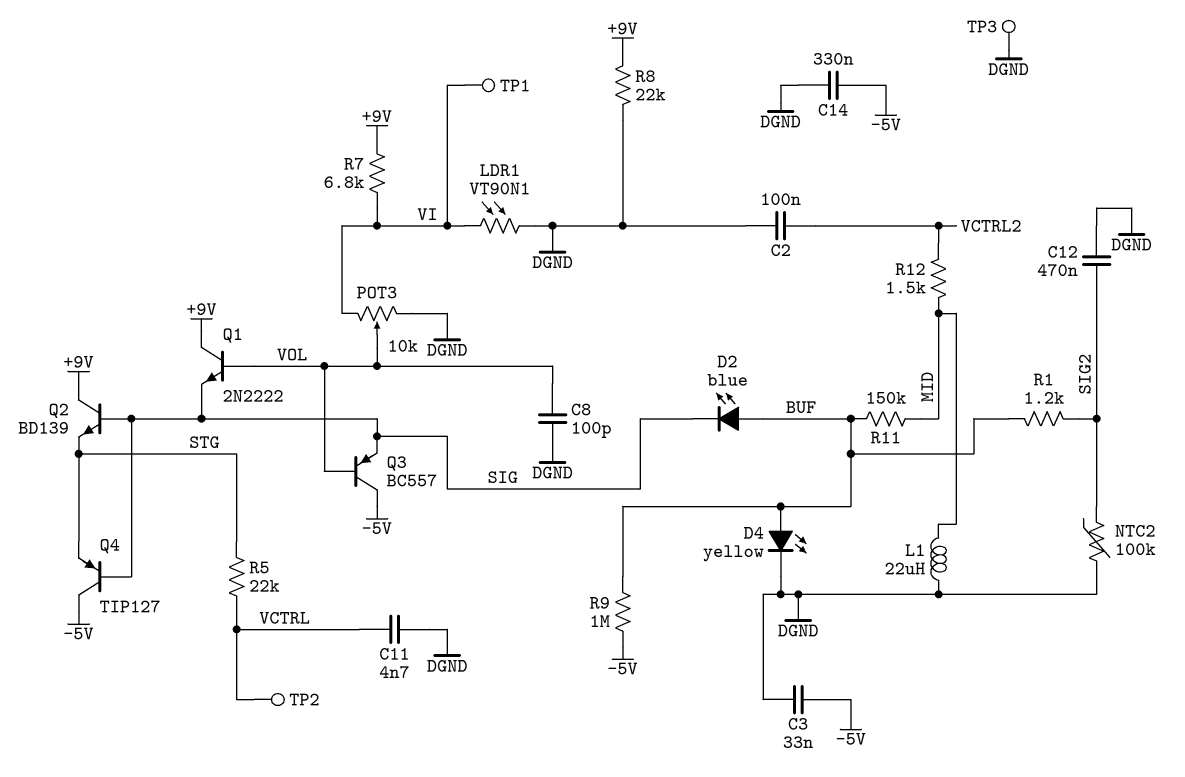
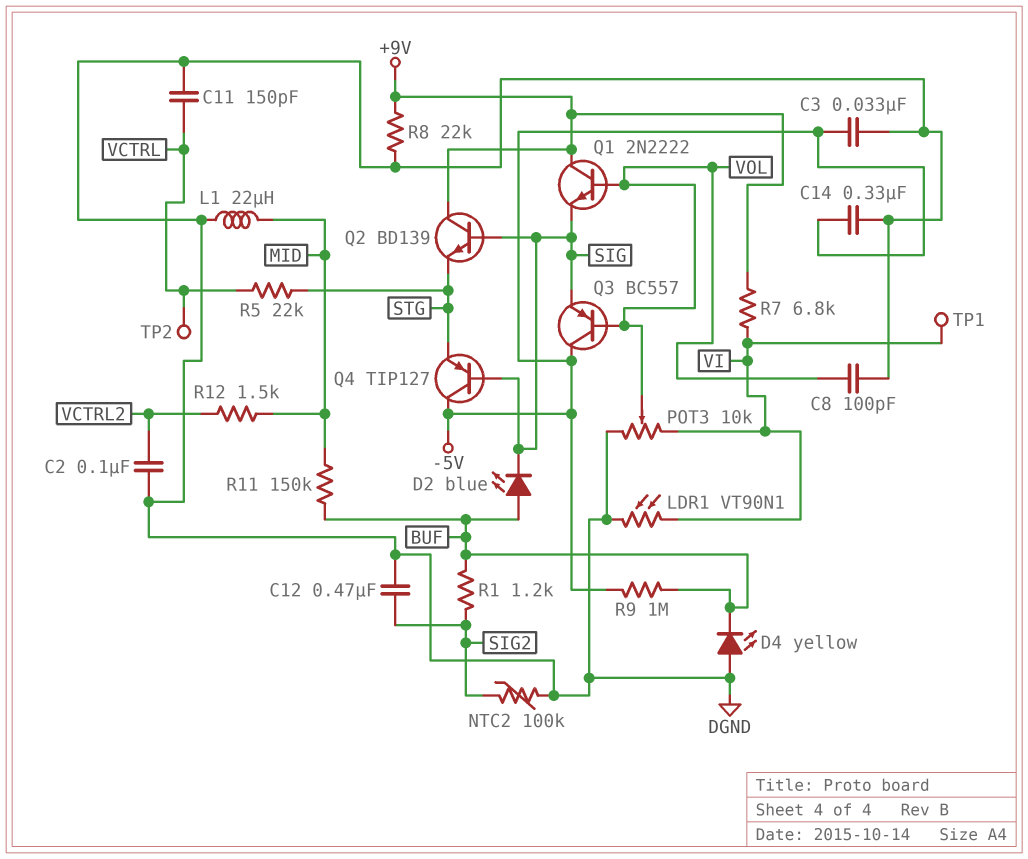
C11: 4.7nF (DGND, VCTRL) -> 150pF (DGND, VCTRL)
D4: LED yellow (A BUF, K DGND) -> LED yellow (A DGND, K BUF)
TP3: test point (DGND) -> none

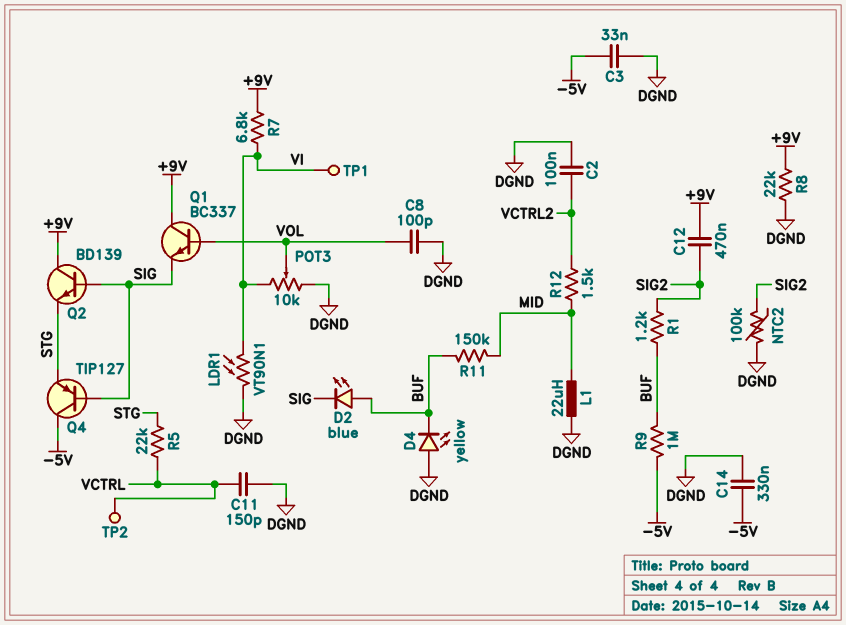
C12: 470nF (DGND, SIG2) -> 470nF (+9V, SIG2)
Q1: NPN 2N2222 (B VOL, C +9V, E SIG) -> NPN BC337 (B VOL, C +9V, E SIG)
Q3: PNP BC557 (B VOL, C -5V, E SIG) -> none

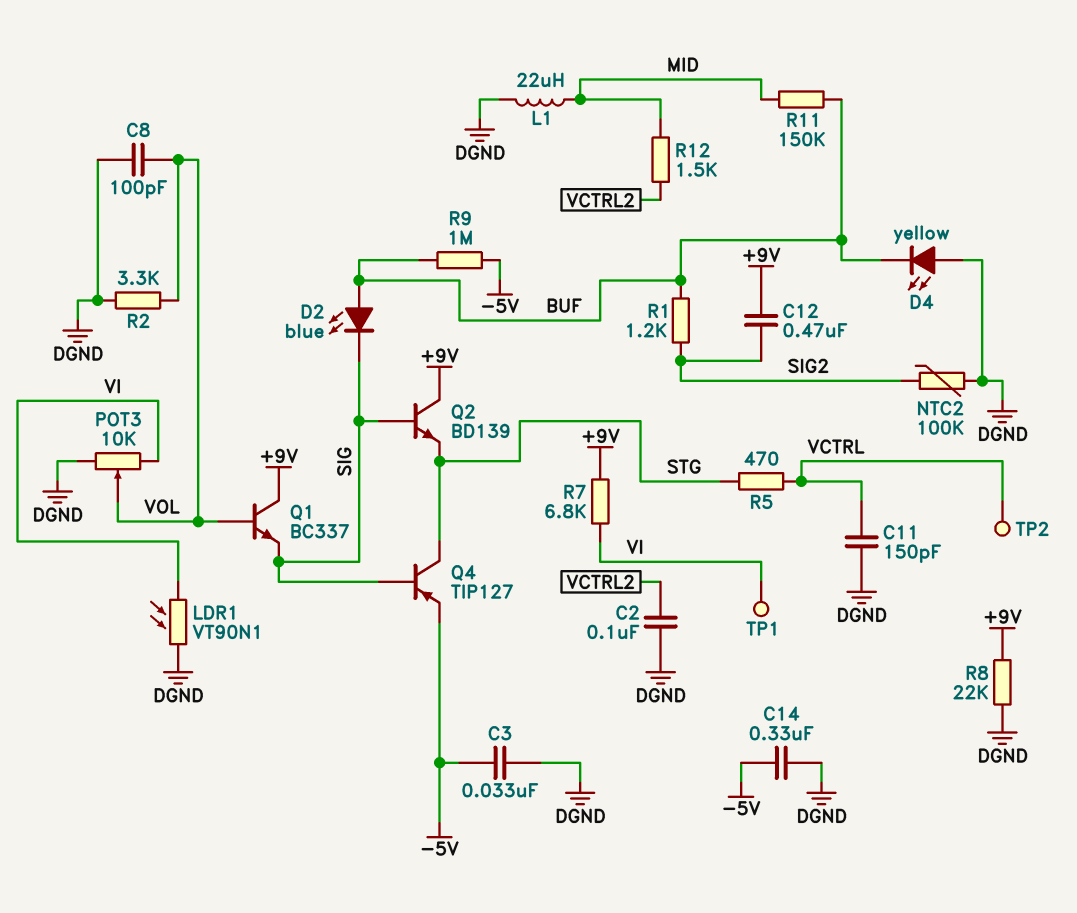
Q4: PNP TIP127 (B SIG, C -5V, E STG) -> PNP TIP127 (B SIG, C STG, E -5V)
R2: none -> 3.3k (DGND, VOL)
R5: 22k (STG, VCTRL) -> 470 (STG, VCTRL)

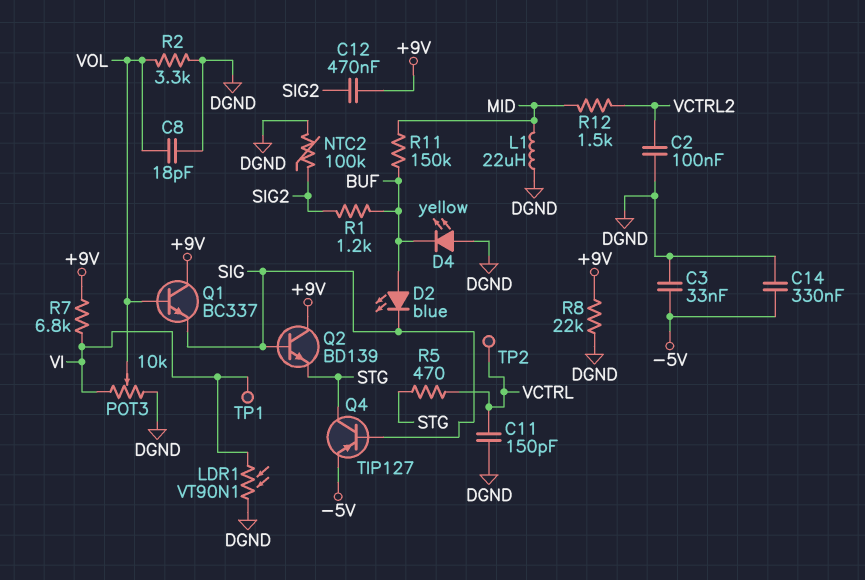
C8: 100pF (DGND, VOL) -> 18pF (DGND, VOL)
R9: 1M (-5V, BUF) -> none

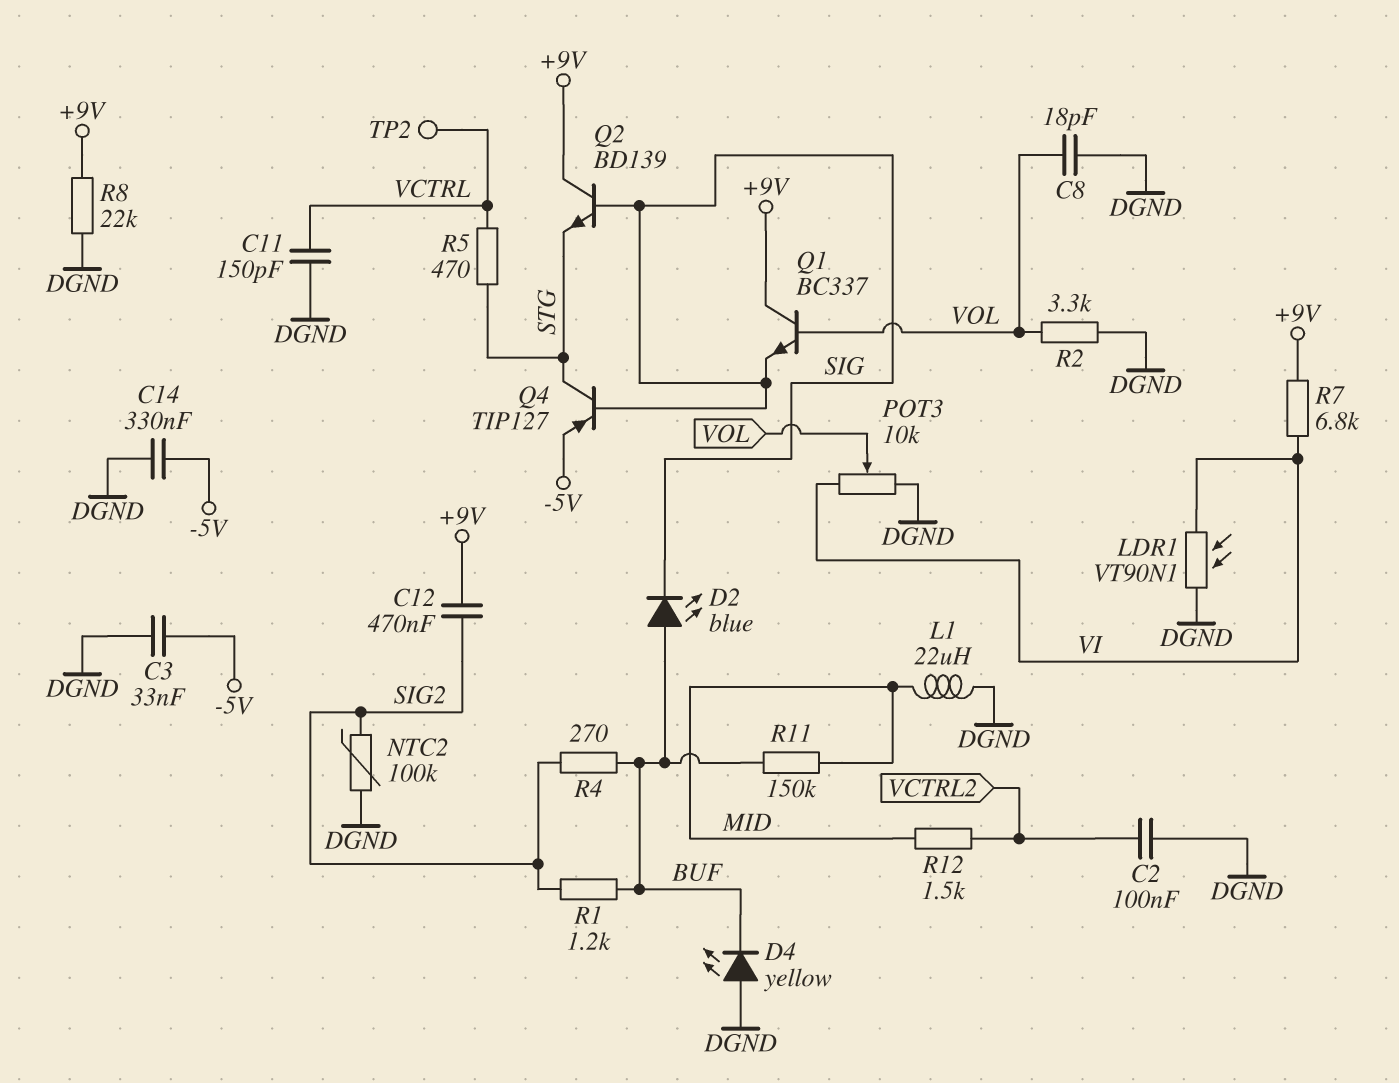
R4: none -> 270 (BUF, SIG2)
TP1: test point (VI) -> none

